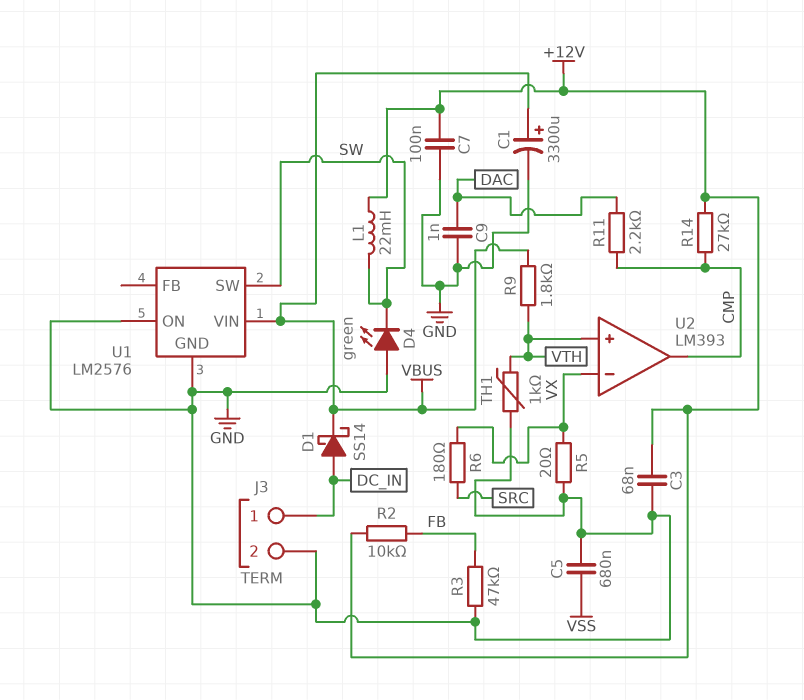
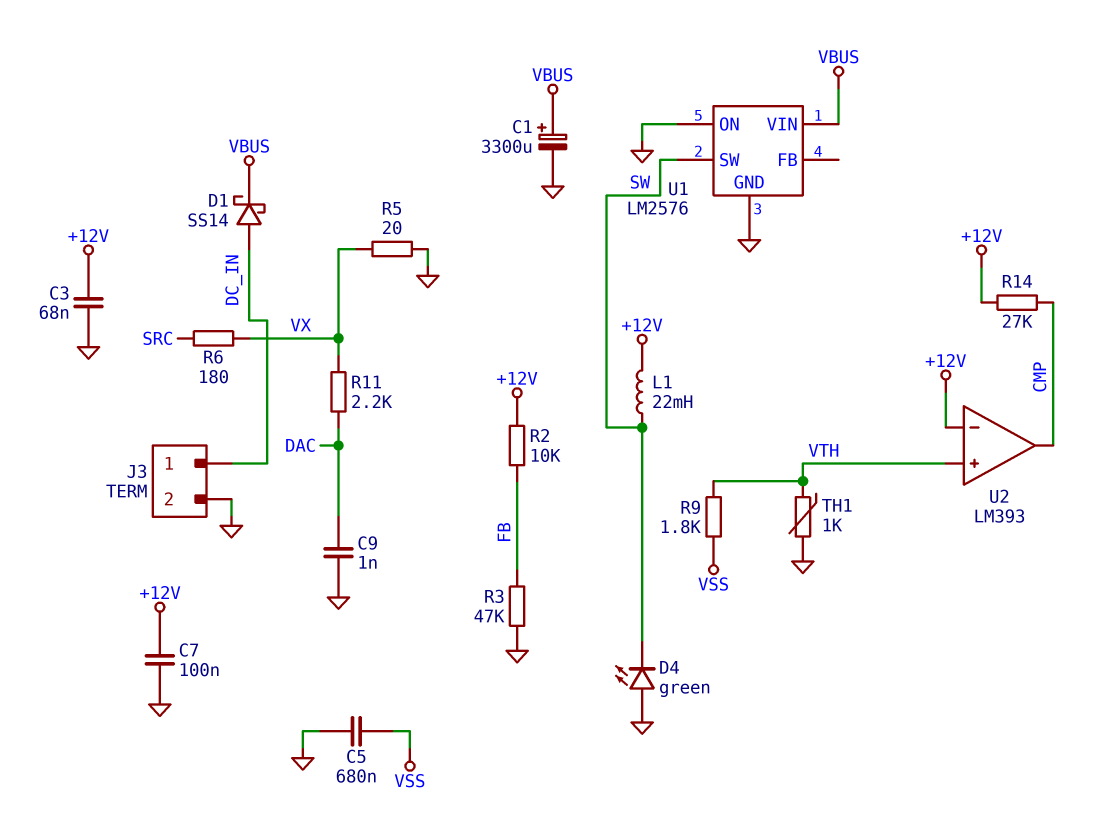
R9: 1.8k (VBUS, VTH) -> 1.8k (VSS, VTH)
R11: 2.2k (CMP, DAC) -> 2.2k (DAC, VX)
U2 pin in-: VX -> +12V

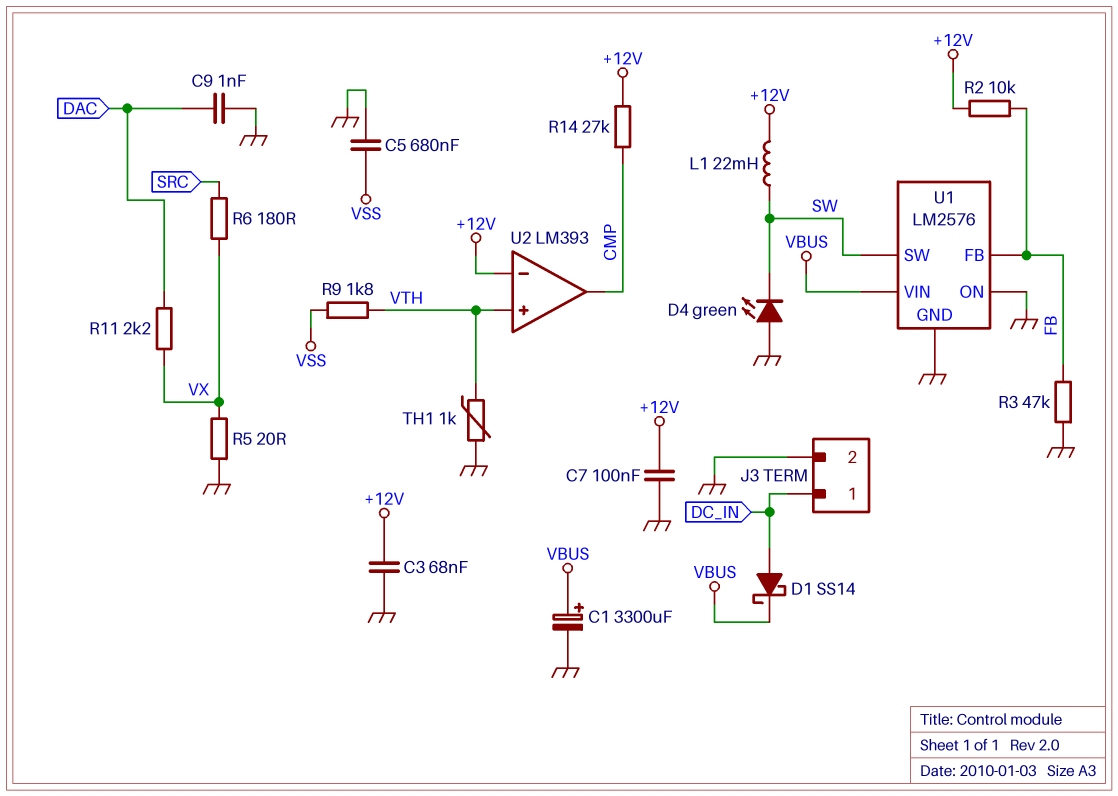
U1 pin FB: none -> FB

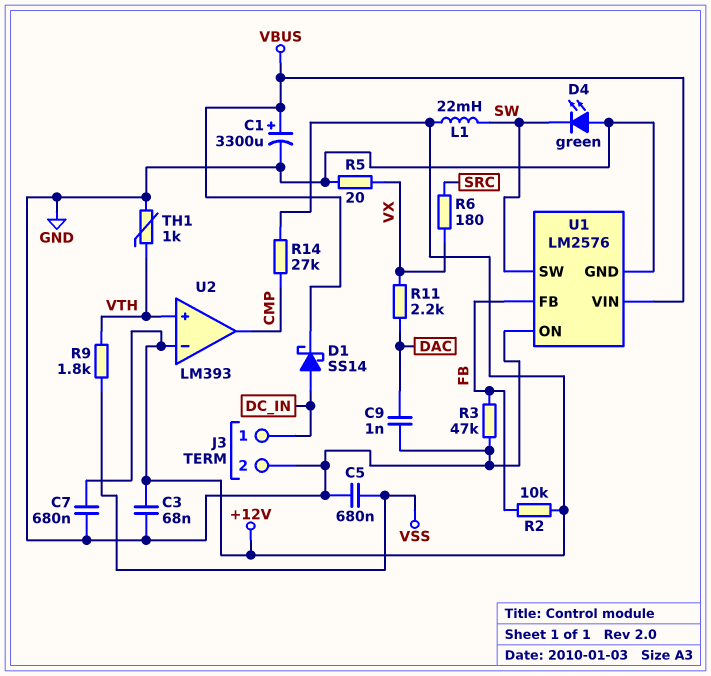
C7: 100nF (+12V, GND) -> 680nF (+12V, GND)

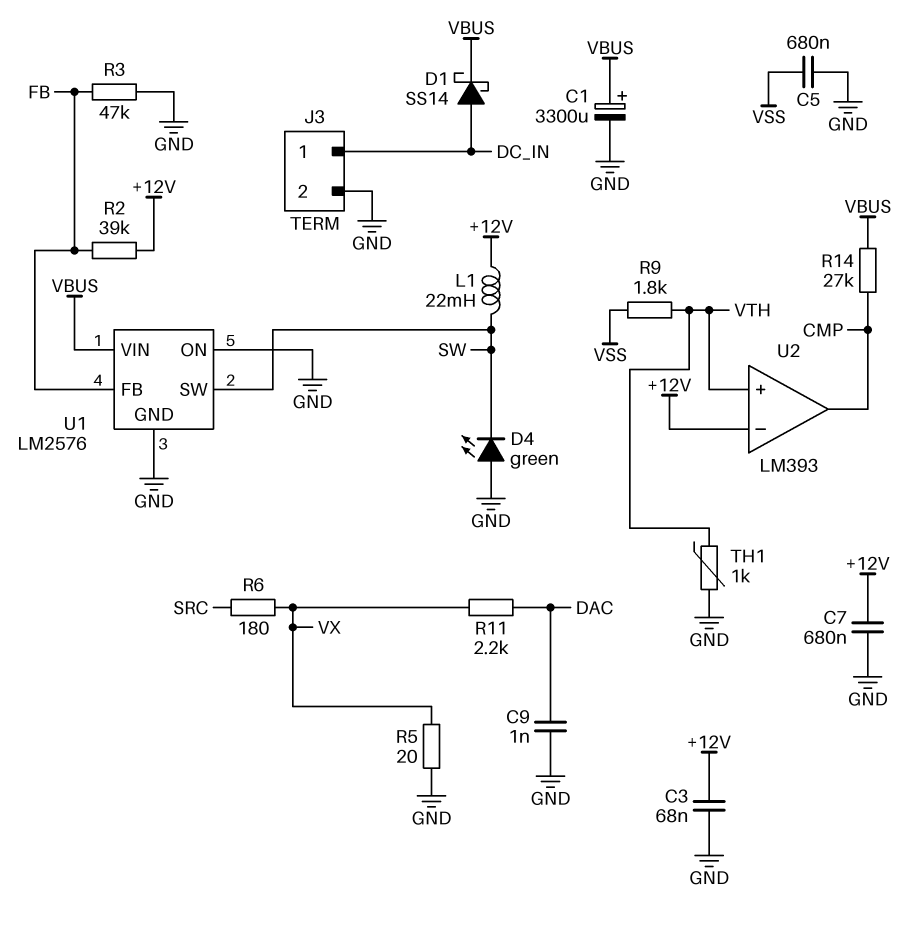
R2: 10k (+12V, FB) -> 39k (+12V, FB)
R14: 27k (+12V, CMP) -> 27k (CMP, VBUS)

